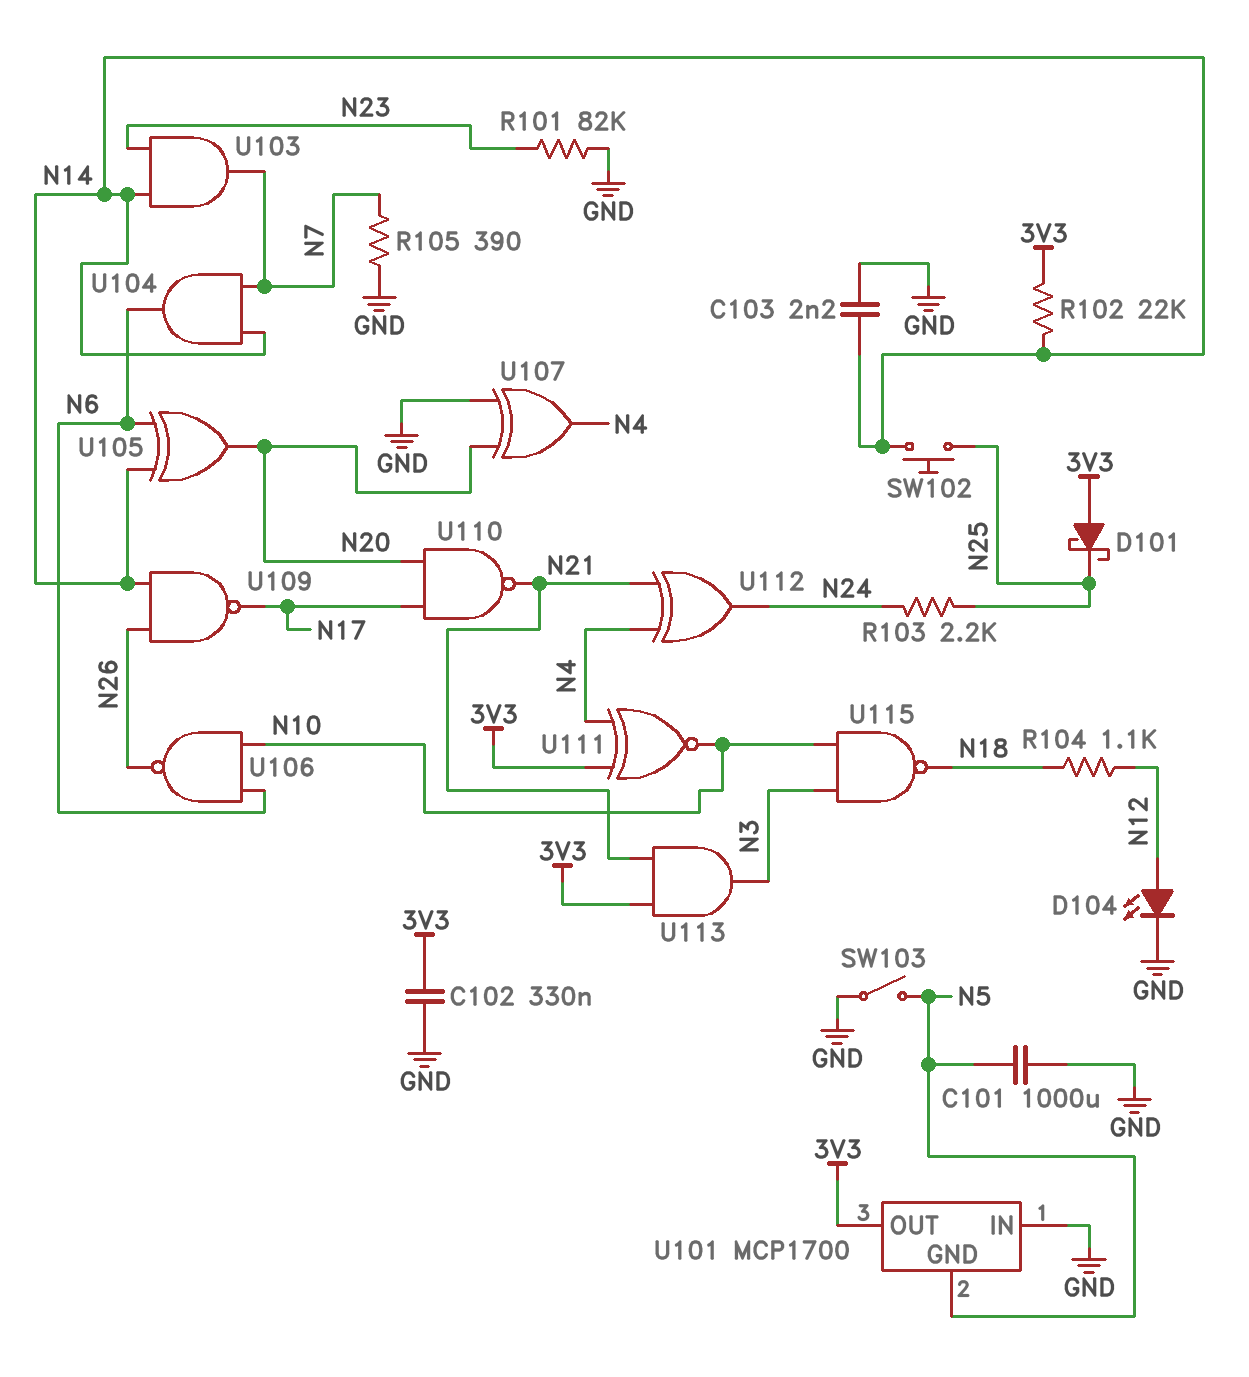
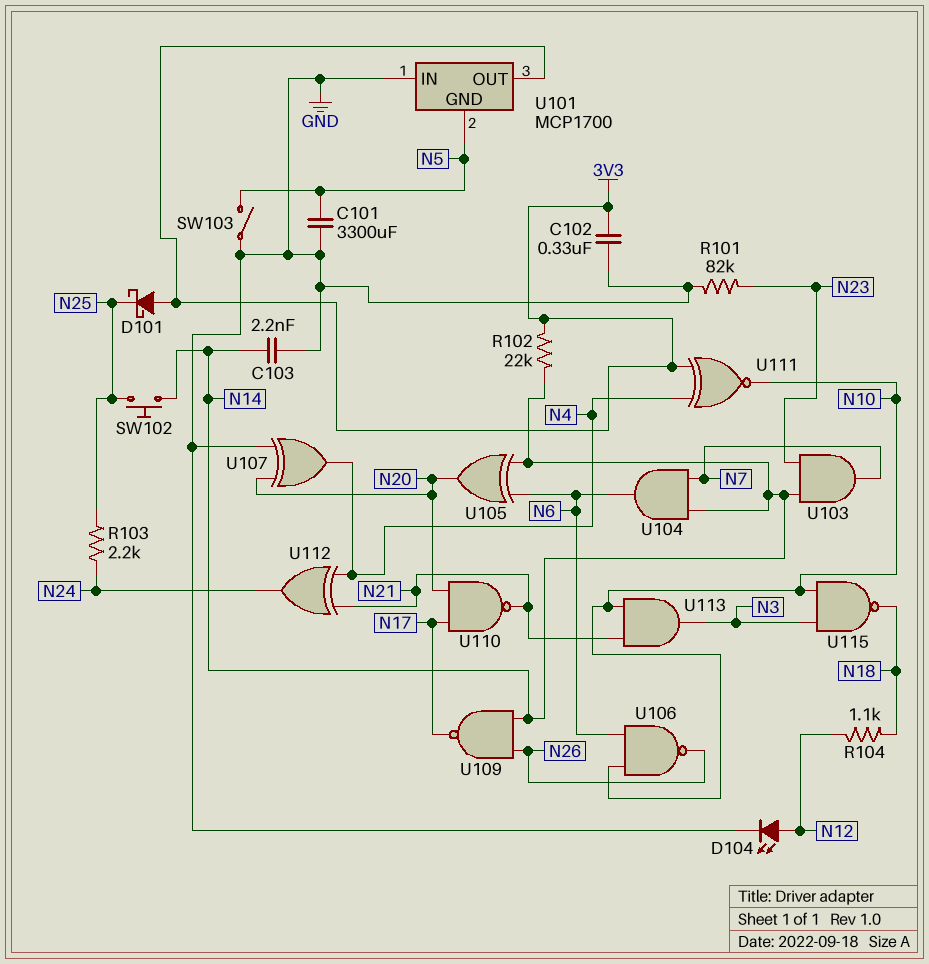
C101: 1000uF (GND, N5) -> 3300uF (GND, N5)
R105: 390 (GND, N7) -> none
U113: AND (in 3V3, in N21, out N3) -> AND (in N10, in N21, out N3)

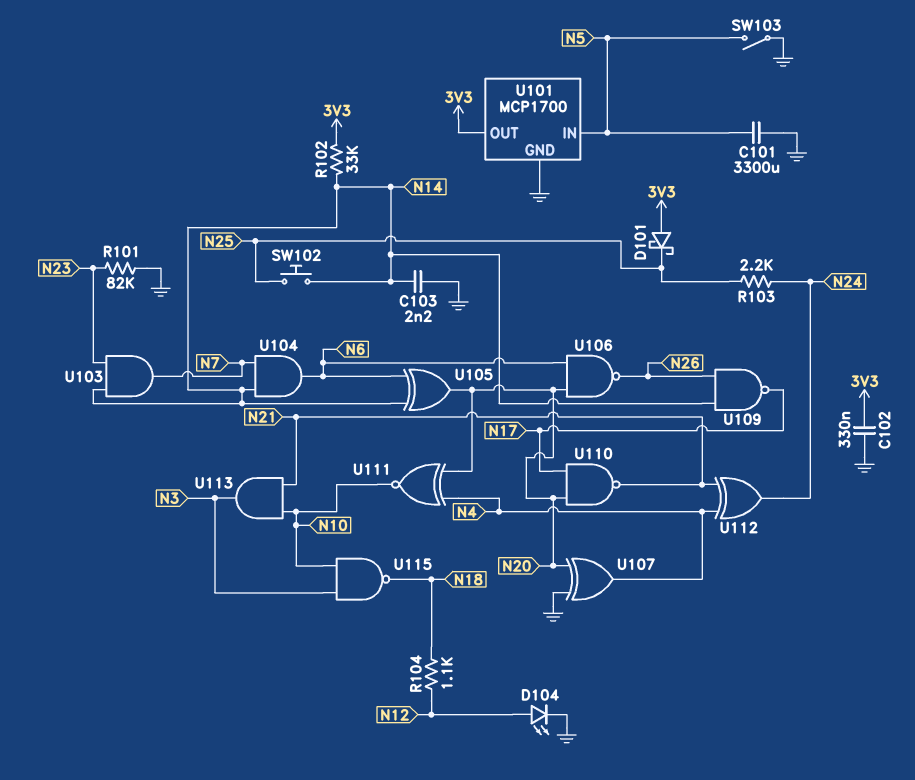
R102: 22k (3V3, N14) -> 33k (3V3, N14)
U101 pin GND: N5 -> GND
U101 pin IN: GND -> N5
U106: NAND (in N6, in N10, out N26) -> NAND (in N6, in N20, out N26)
U111: XNOR (in 3V3, in N4, out N10) -> XNOR (in N4, in N20, out N10)

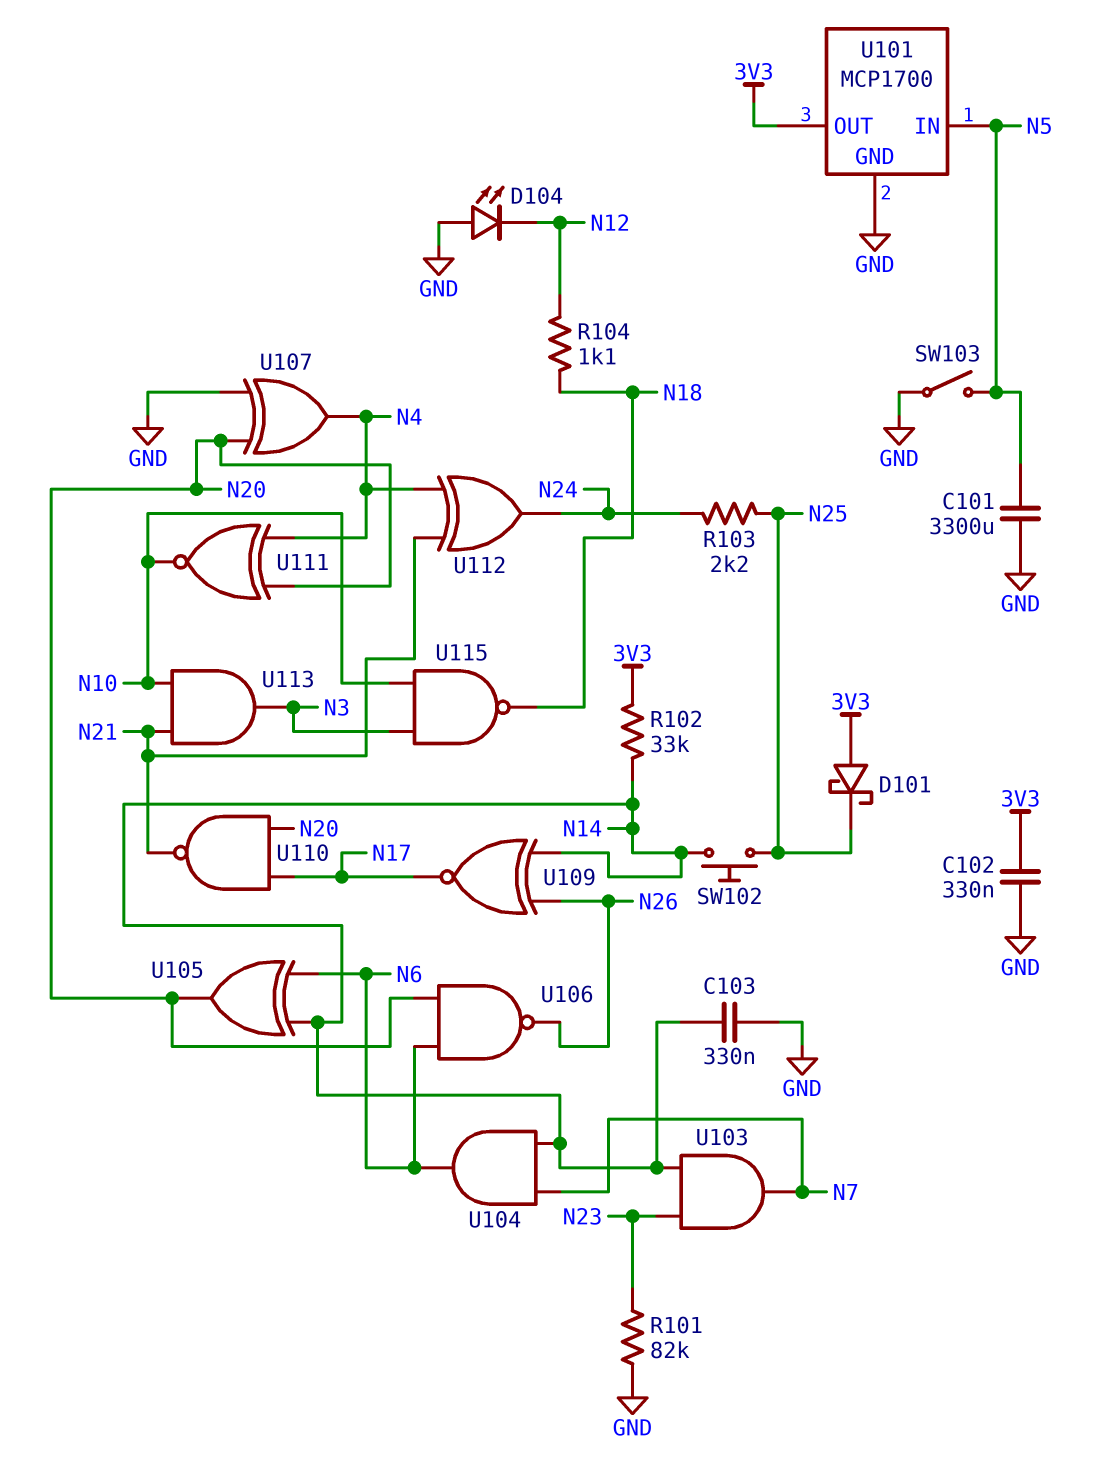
C103: 2.2nF (GND, N14) -> 330nF (GND, N14)
D104: LED (A N12, K GND) -> LED (A GND, K N12)
U109: NAND (in N14, in N26, out N17) -> XNOR (in N14, in N26, out N17)

